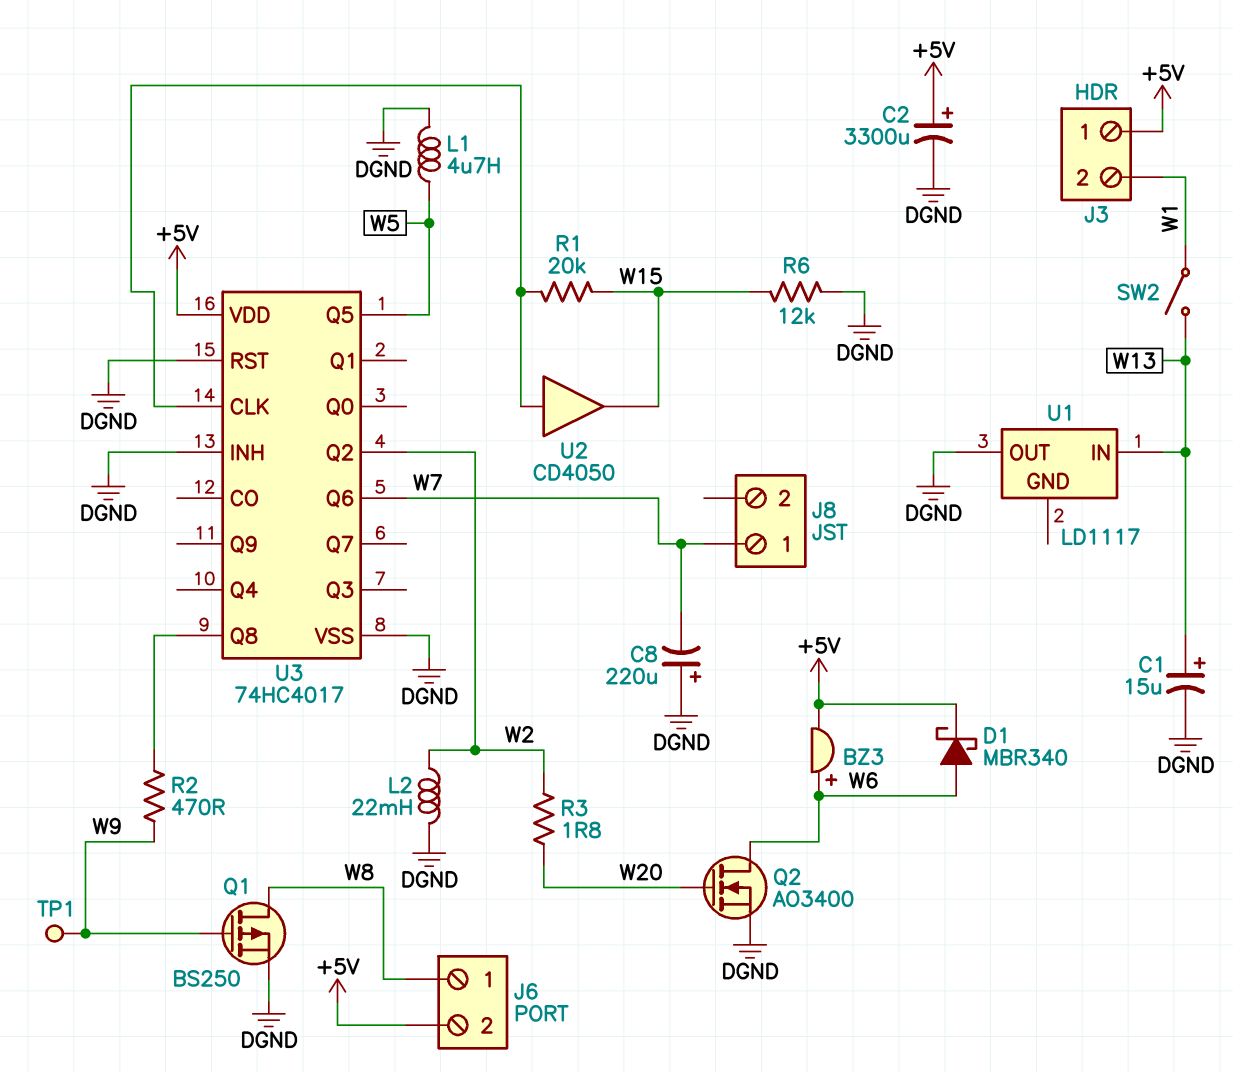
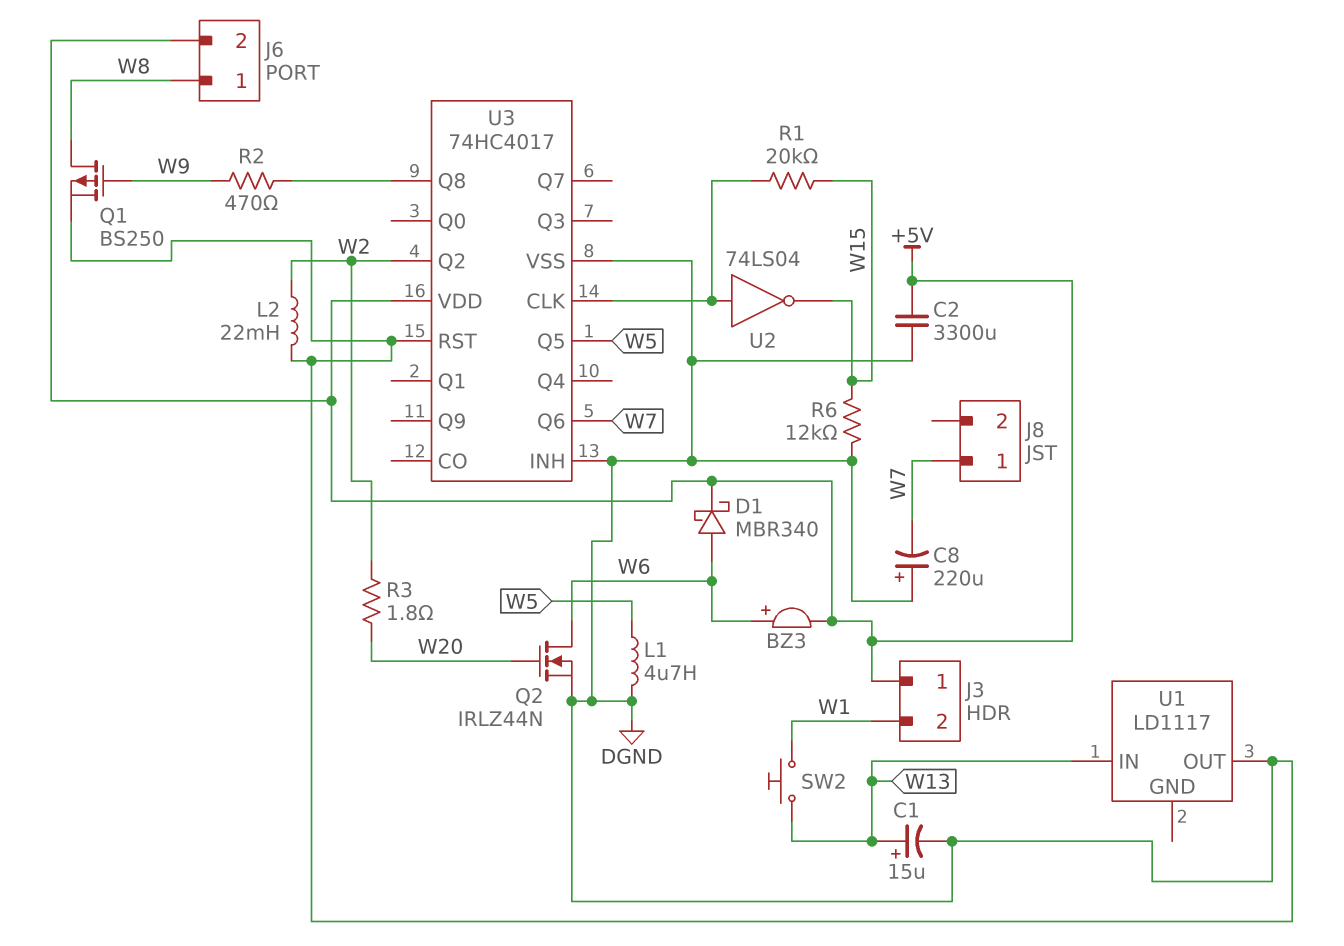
C2: 3300uF (plus +5V, minus DGND) -> 3300uF (+5V, DGND)
Q2: NMOS AO3400 (G W20, D W6, S DGND) -> NMOS IRLZ44N (G W20, D W6, S DGND)
SW2: switch (W1, W13) -> button (W1, W13)
TP1: test point (W9) -> none
U2: buffer CD4050 (in U3/CLK, out W15) -> NOT 74LS04 (in U3/CLK, out W15)

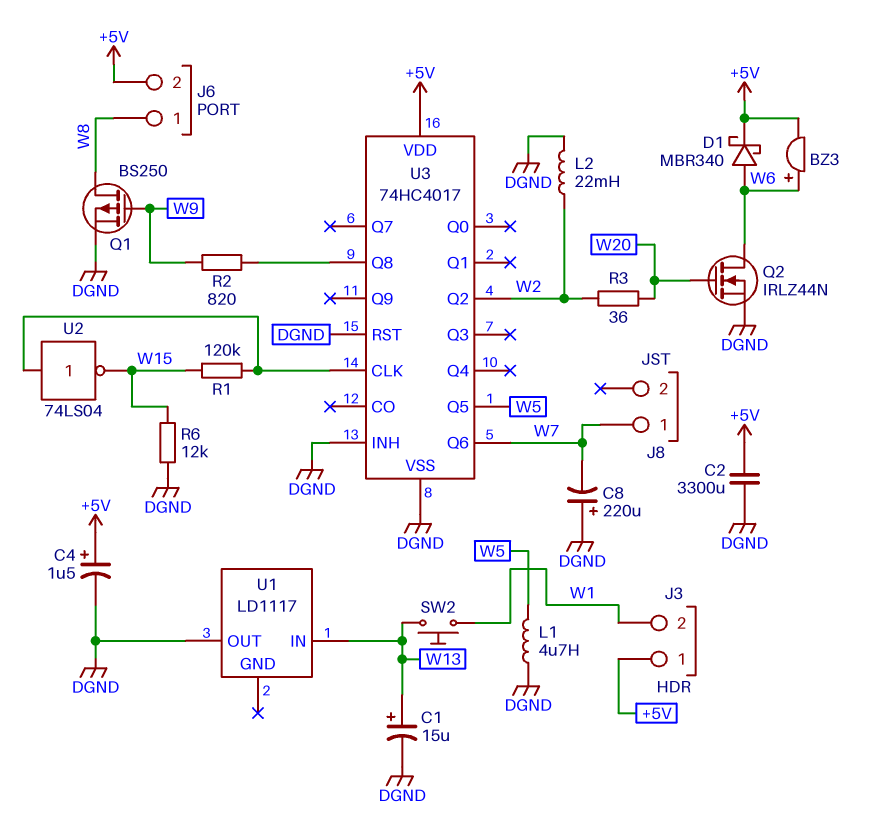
C4: none -> 1.5uF (plus +5V, minus DGND)
R1: 20k (U3/CLK, W15) -> 120k (U3/CLK, W15)
R2: 470 (U3/Q8, W9) -> 820 (U3/Q8, W9)
R3: 1.8 (W2, W20) -> 36 (W2, W20)

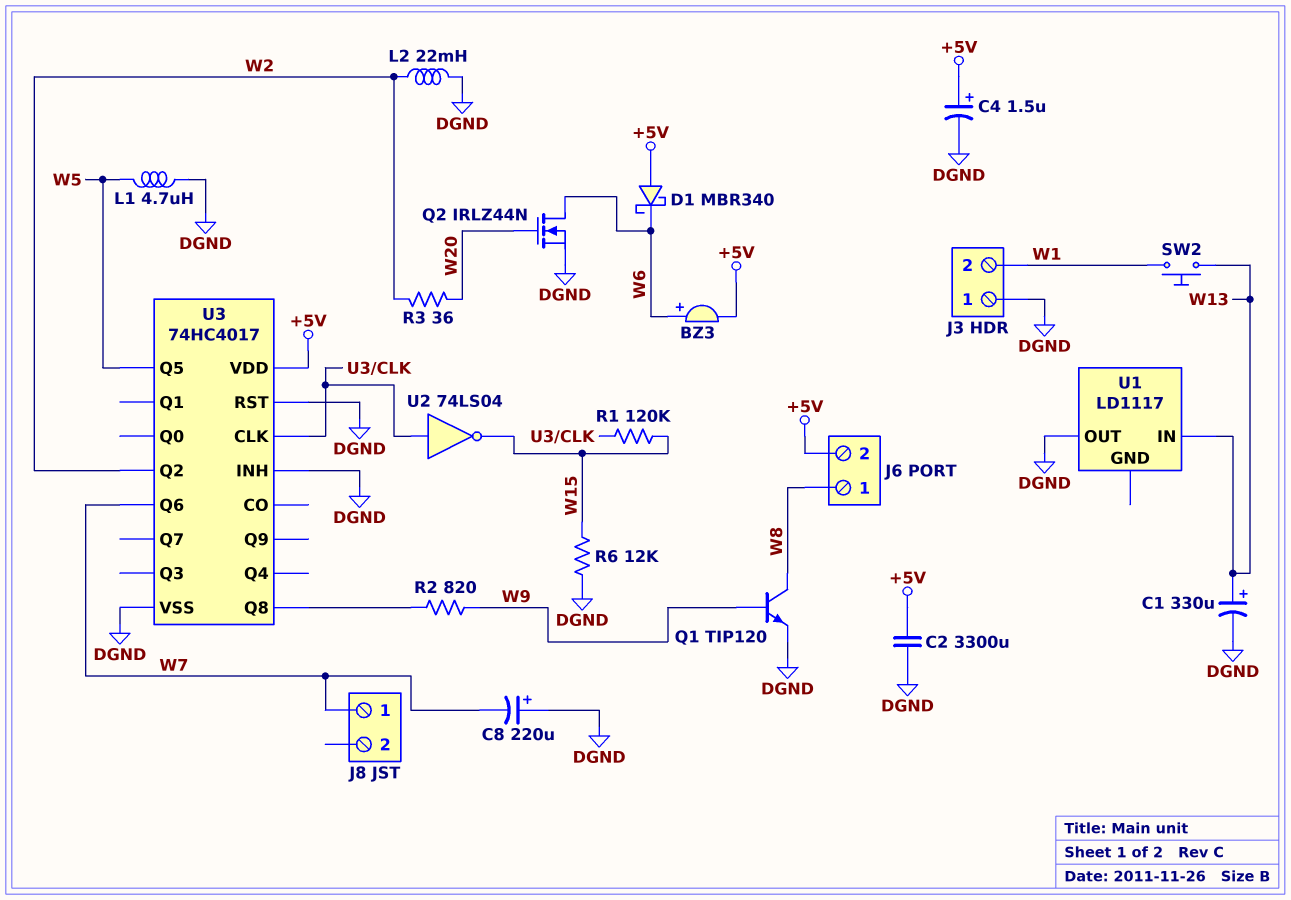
C1: 15uF (plus W13, minus DGND) -> 330uF (plus W13, minus DGND)
D1: schottky MBR340 (A W6, K +5V) -> schottky MBR340 (A +5V, K W6)
J3 pin 1: +5V -> DGND
Q1: PMOS BS250 (G W9, D W8, S DGND) -> NPN TIP120 (B W9, C W8, E DGND)

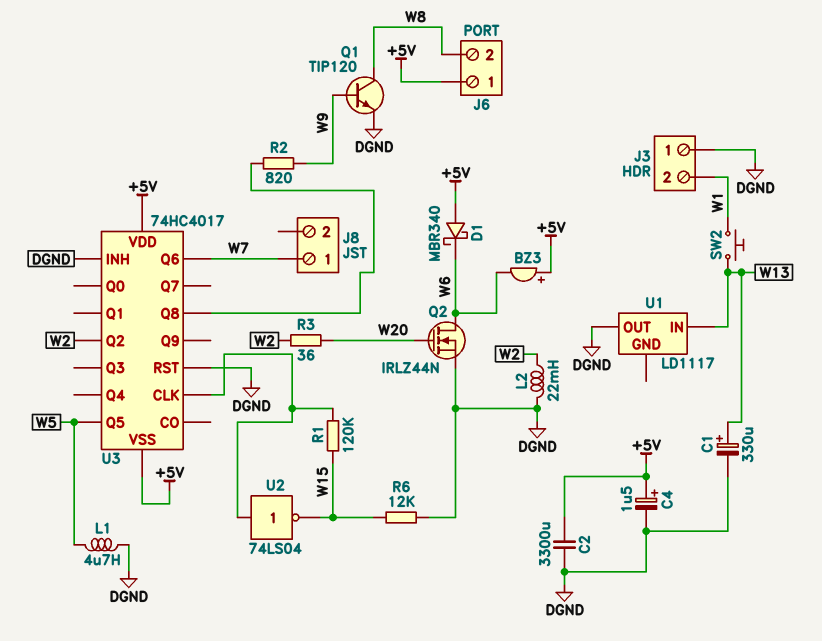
BZ3: buzzer (plus W6, minus +5V) -> buzzer (plus +5V, minus W6)
C8: 220uF (plus DGND, minus W7) -> none
J6 pin 1: W8 -> +5V
J6 pin 2: +5V -> W8
U3 pin VSS: DGND -> +5V

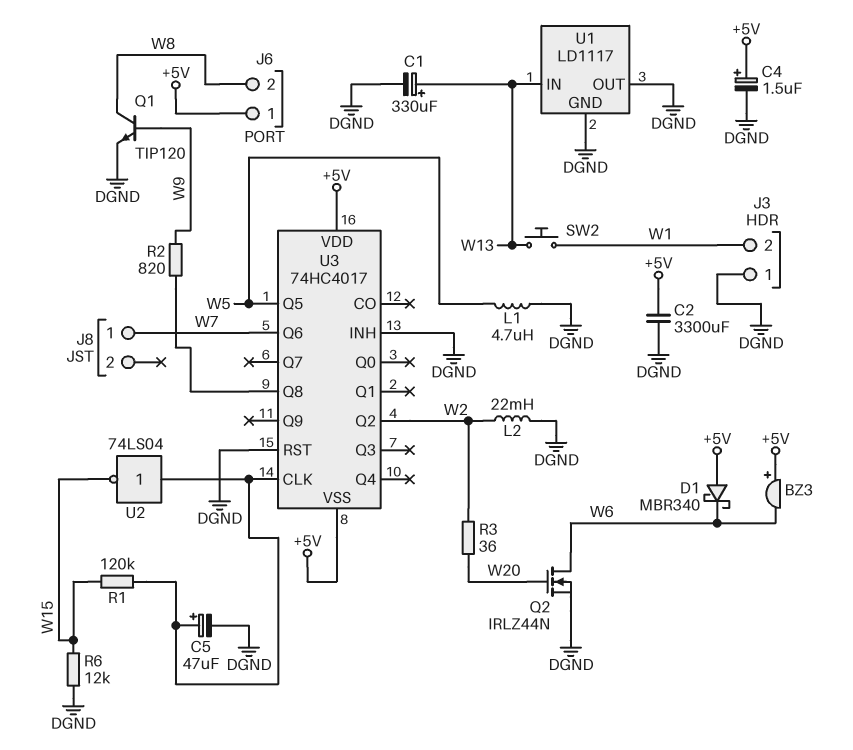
C5: none -> 47uF (plus U3/CLK, minus DGND)
U1 pin GND: none -> DGND

